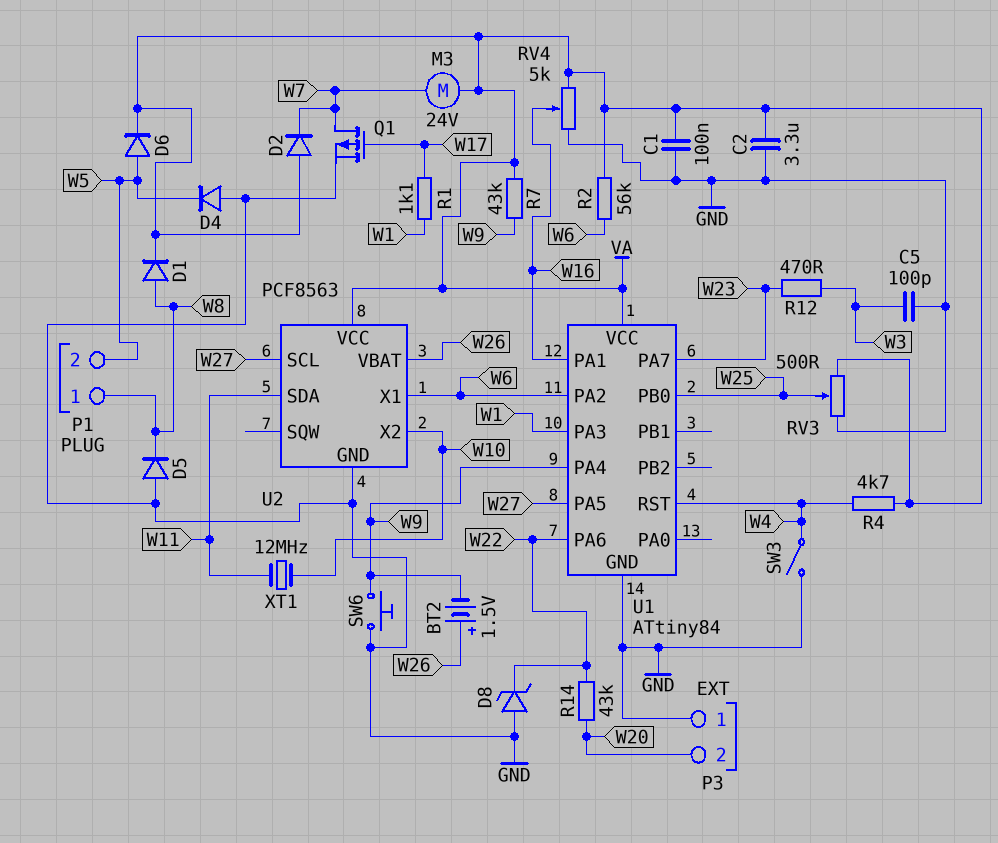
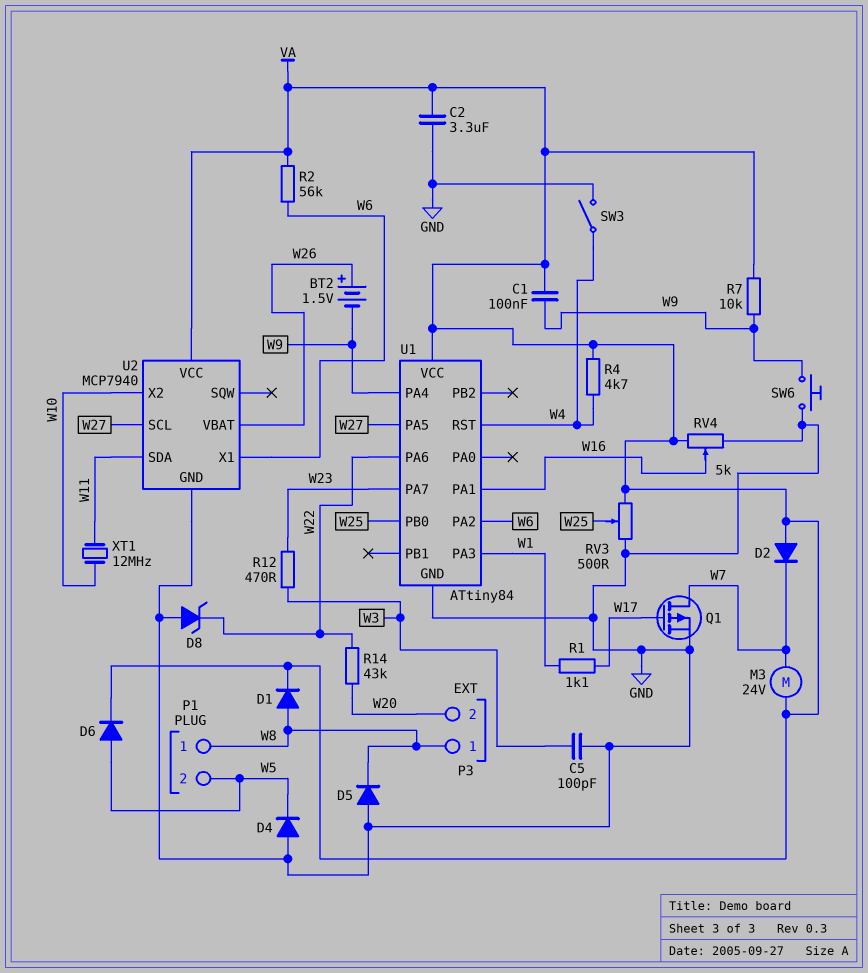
C1: 100nF (GND, VA) -> 100nF (VA, W9)
P3 pin 1: GND -> W8
R7: 43k (VA, W9) -> 10k (VA, W9)
U2: PCF8563 -> MCP7940

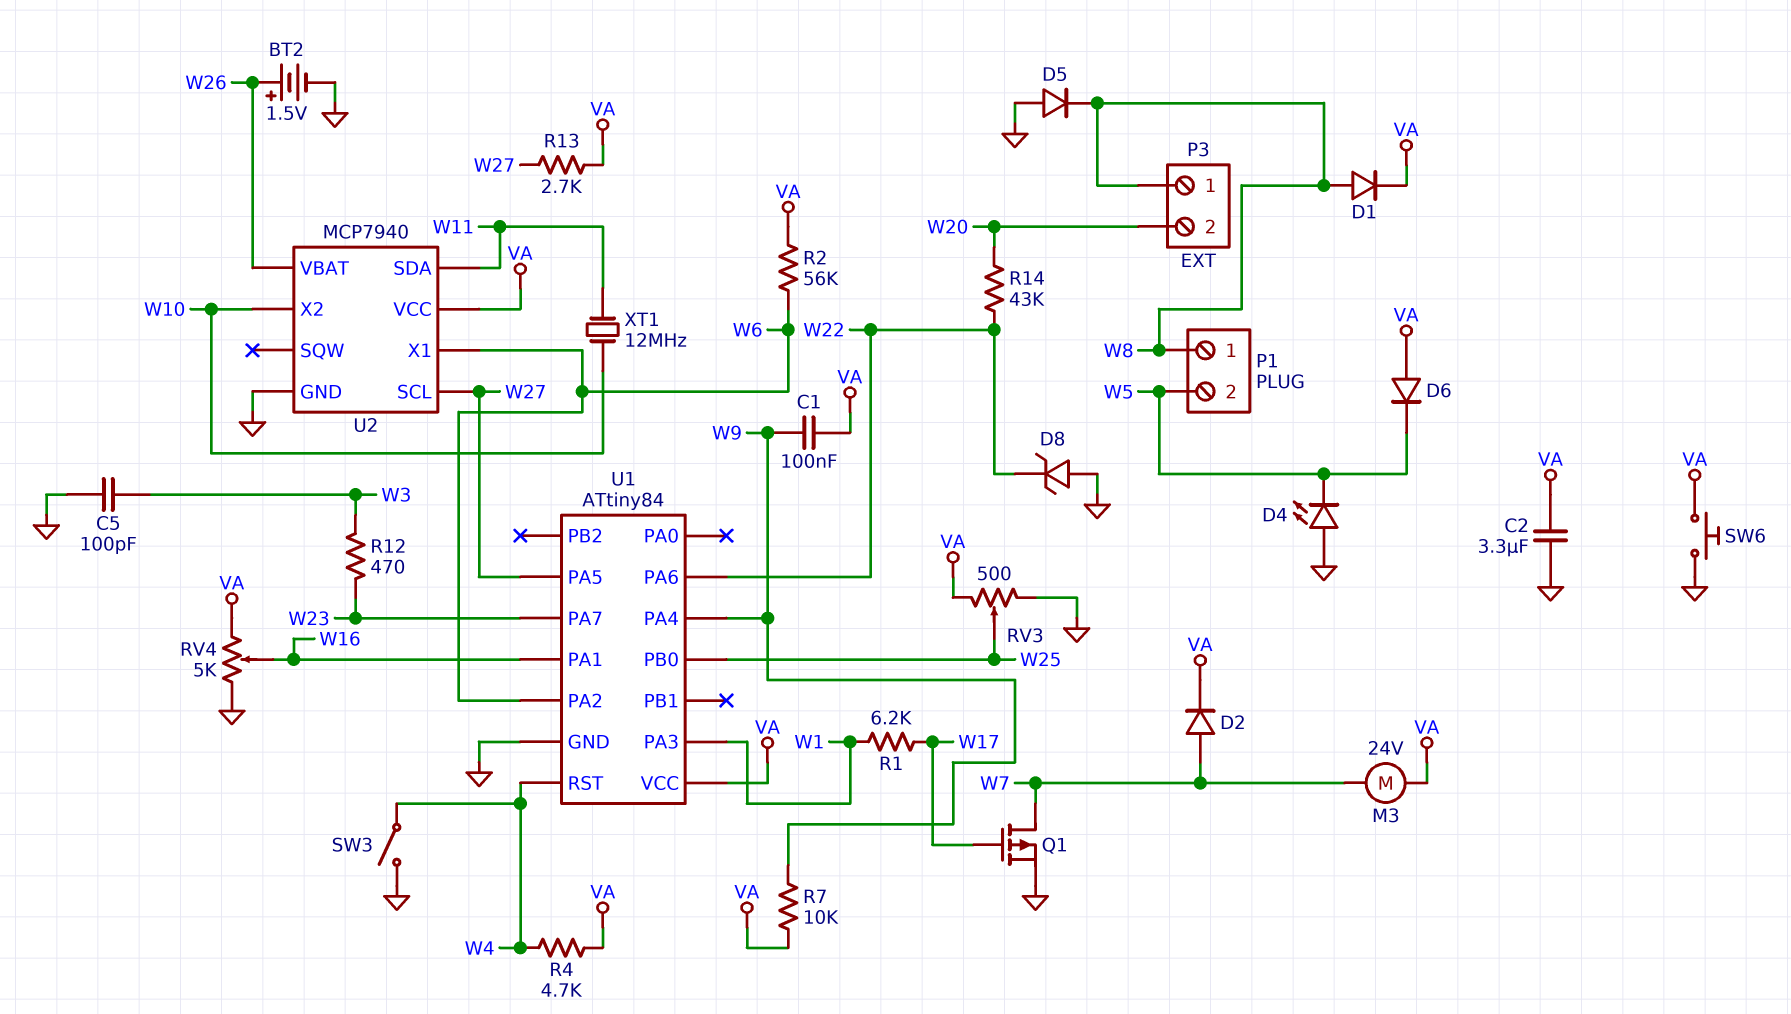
BT2: 1.5V (plus W26, minus W9) -> 1.5V (plus W26, minus GND)
D2: diode (A VA, K W7) -> diode (A W7, K VA)
D4: diode (A GND, K W5) -> LED (A GND, K W5)
D6: diode (A W5, K VA) -> diode (A VA, K W5)
R1: 1.1k (W1, W17) -> 6.2k (W1, W17)
R13: none -> 2.7k (VA, W27)
SW6: button (GND, W9) -> button (GND, VA)

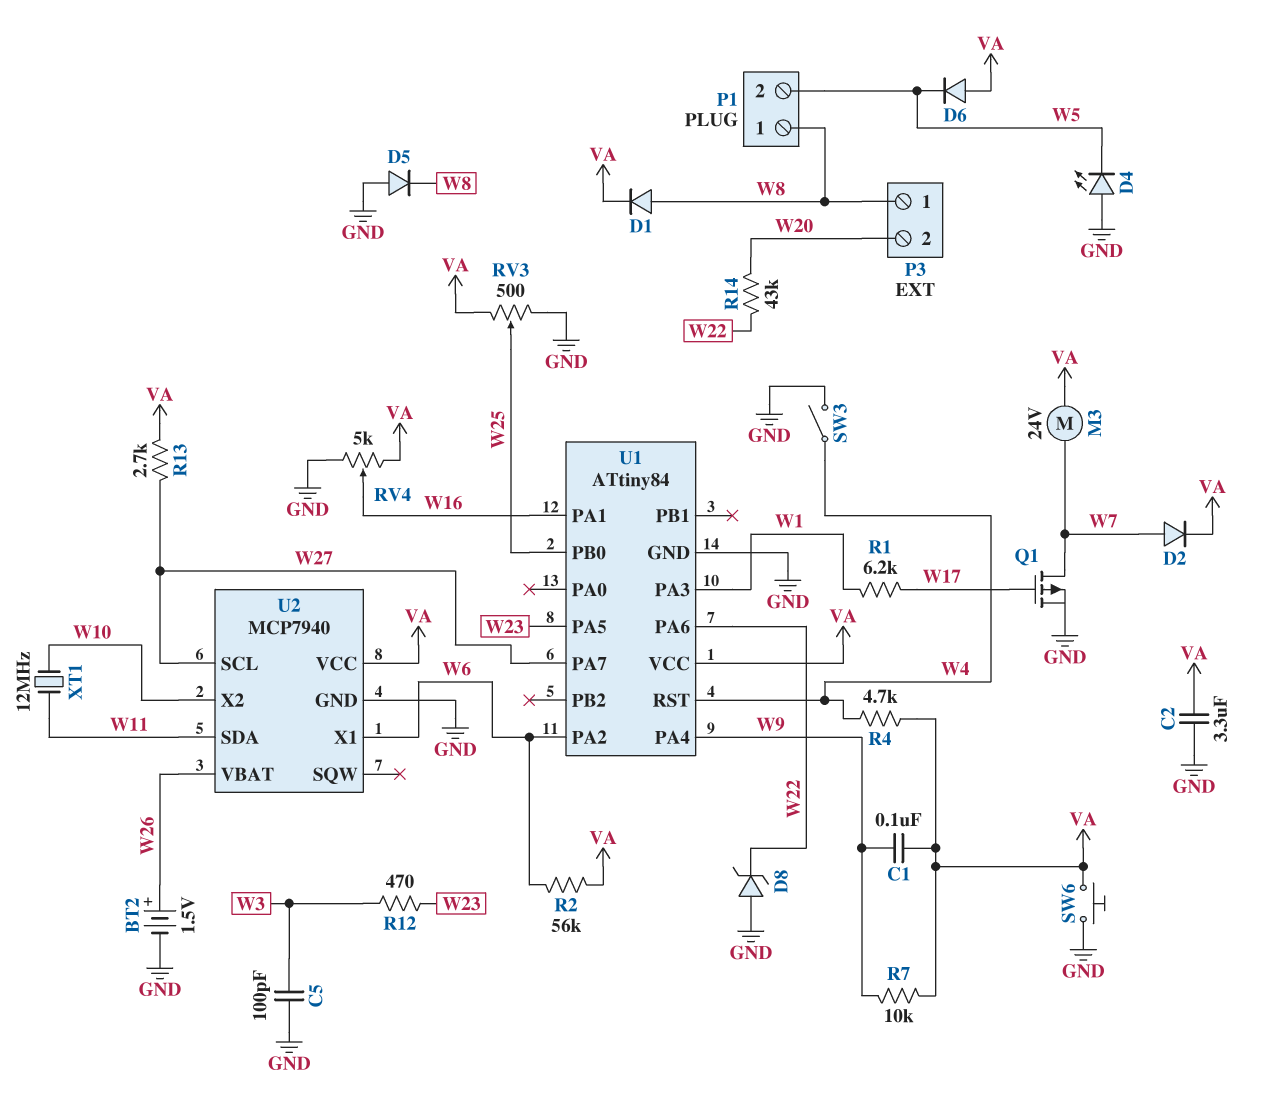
U1 pin PA5: W27 -> W23
U1 pin PA7: W23 -> W27

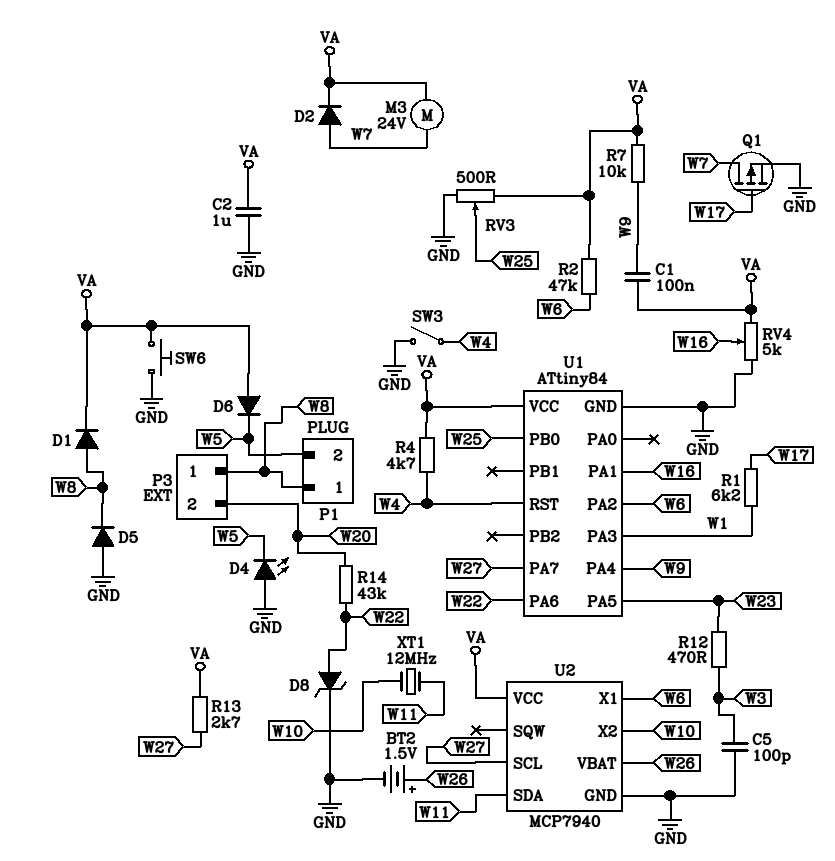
C2: 3.3uF (GND, VA) -> 1uF (GND, VA)
D8: zener (A GND, K W22) -> zener (A W22, K GND)
R2: 56k (VA, W6) -> 47k (VA, W6)

